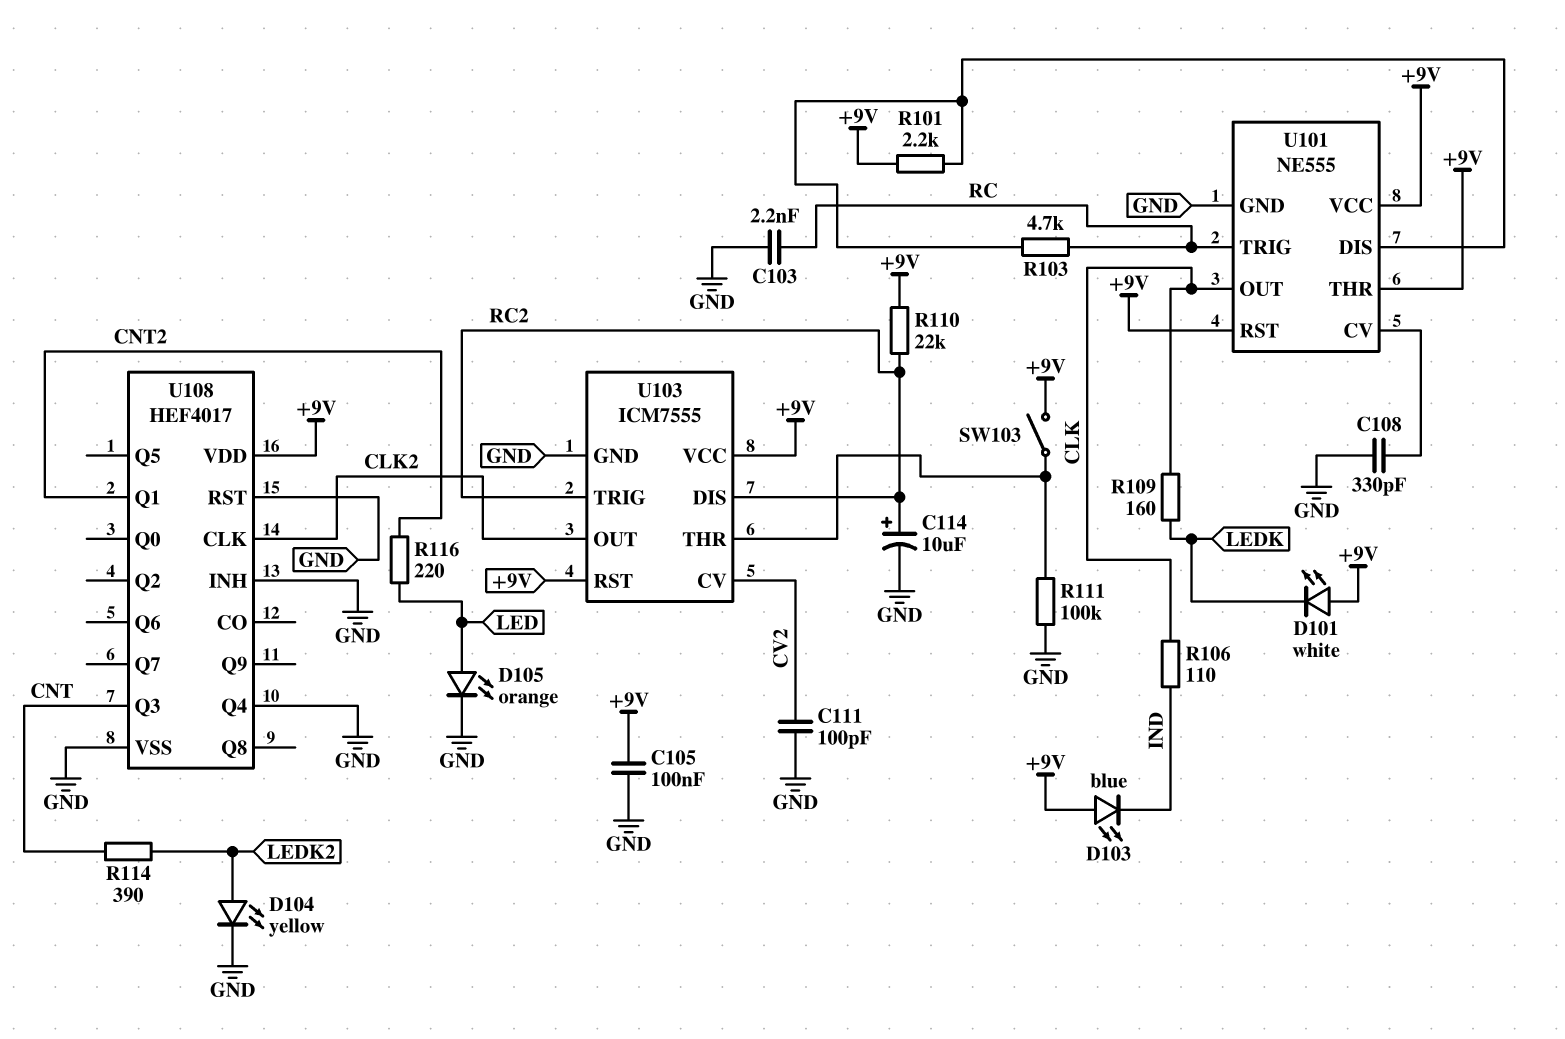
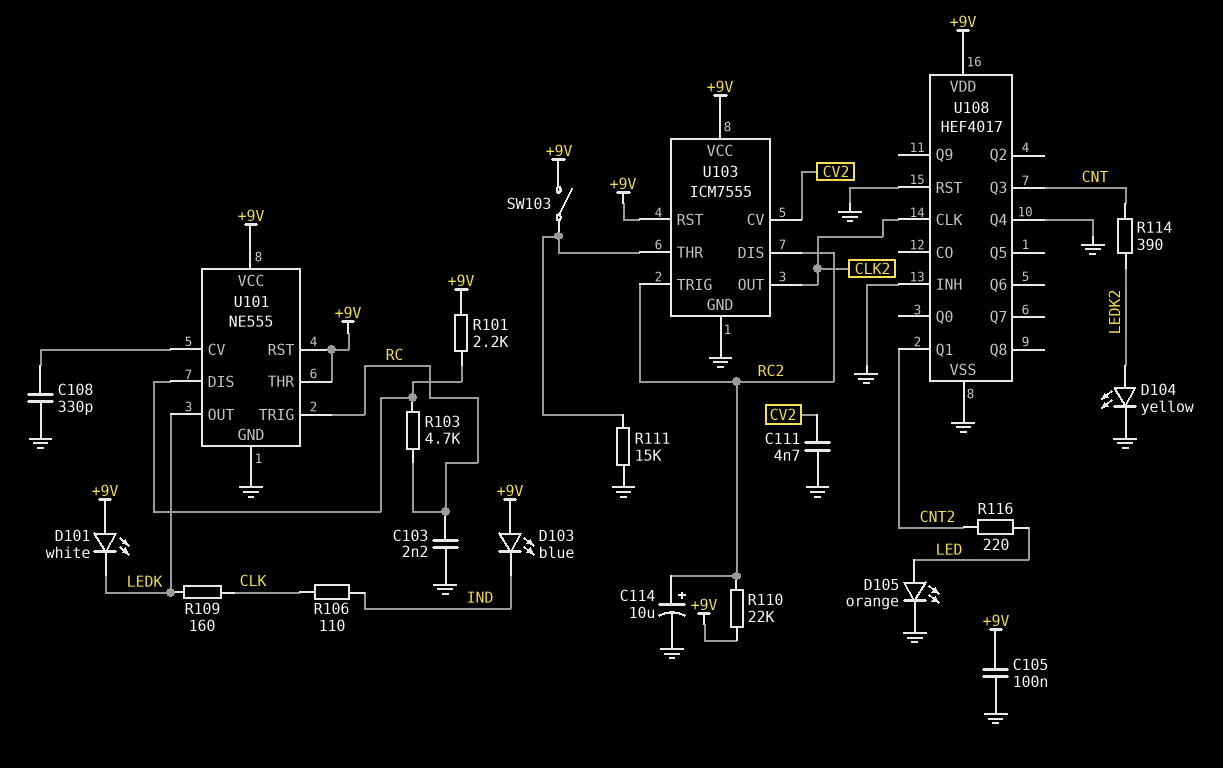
C111: 100pF (CV2, GND) -> 4.7nF (CV2, GND)
R111: 100k (GND, U103/THR) -> 15k (GND, U103/THR)
U101 pin OUT: CLK -> LEDK

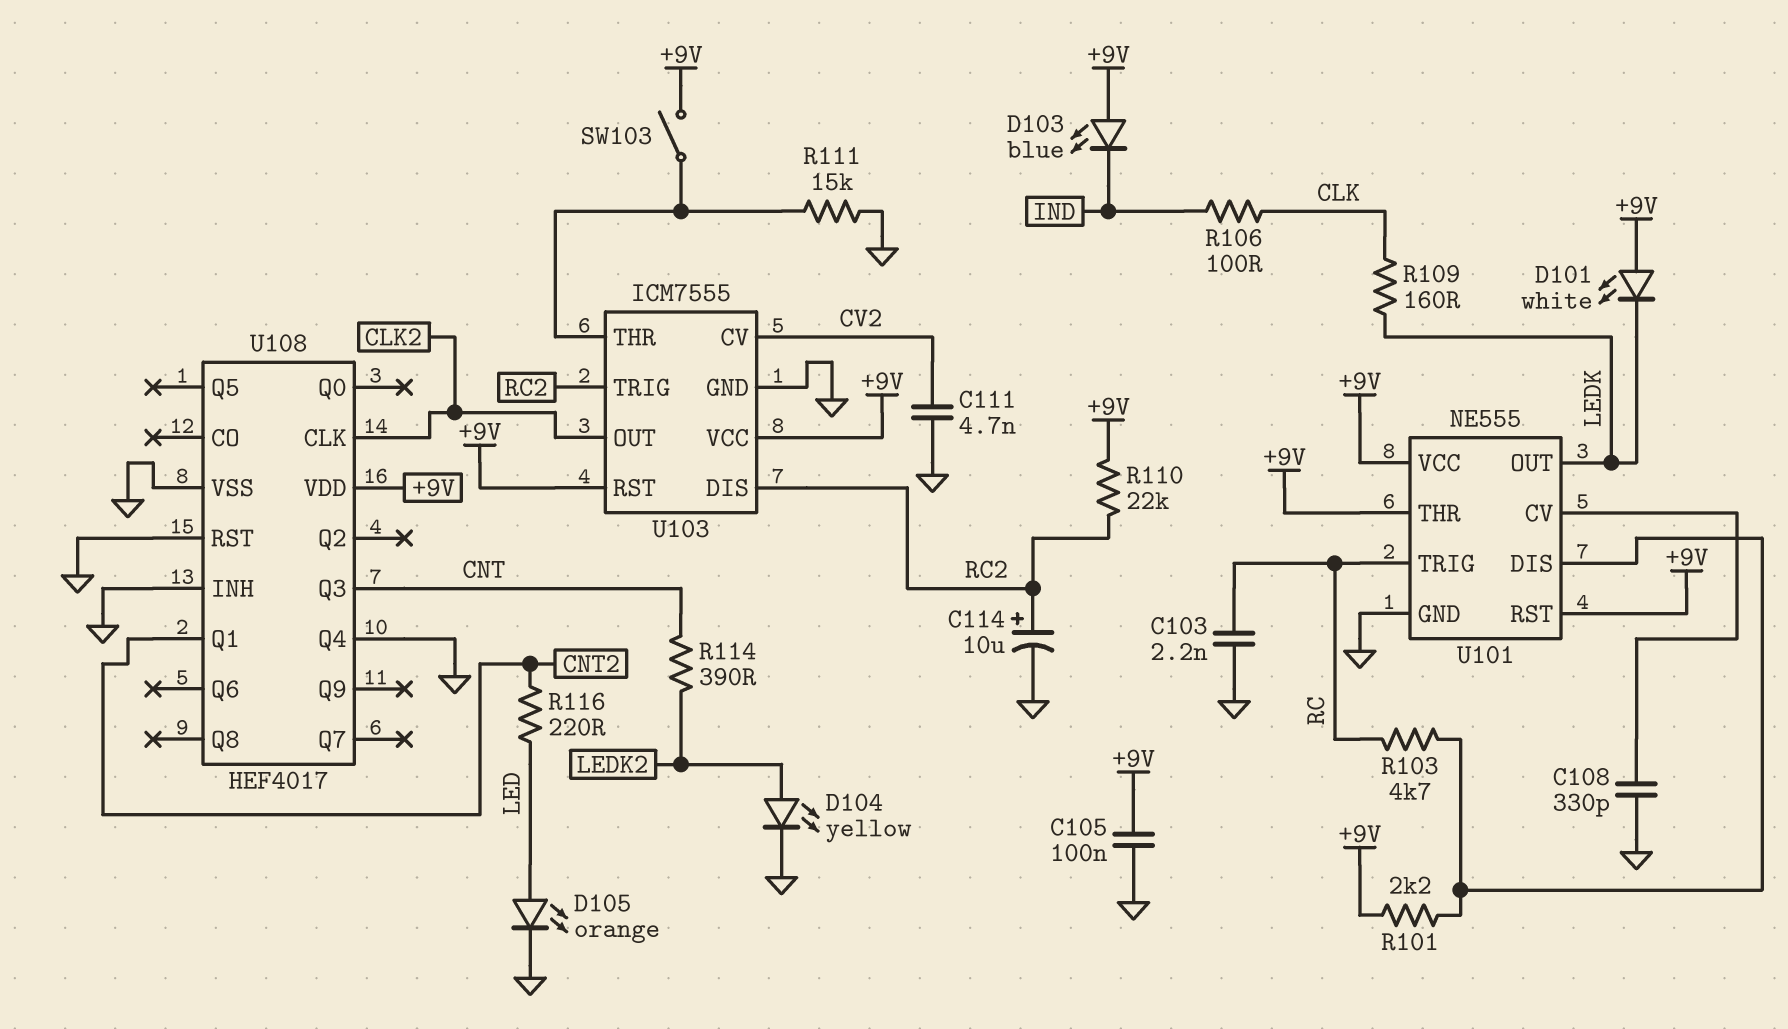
R106: 110 (CLK, IND) -> 100 (CLK, IND)

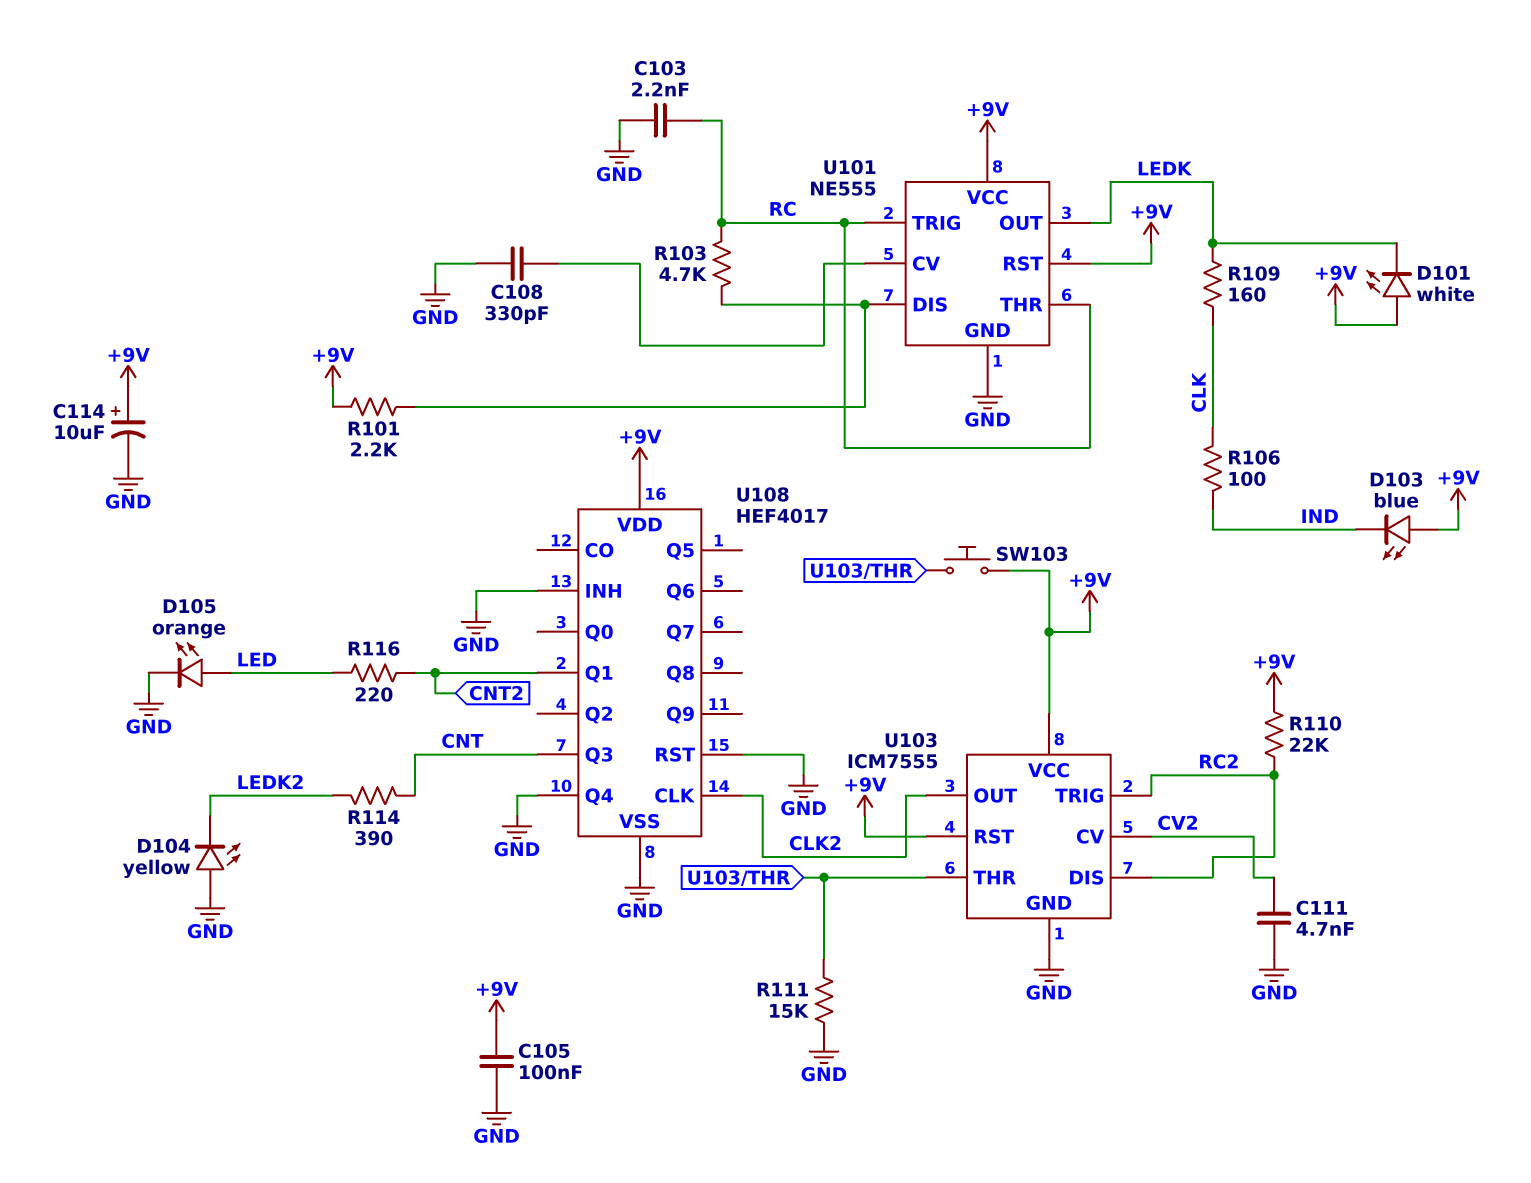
C114: 10uF (plus RC2, minus GND) -> 10uF (plus +9V, minus GND)
D104: LED yellow (A LEDK2, K GND) -> LED yellow (A GND, K LEDK2)
SW103: switch (+9V, U103/THR) -> button (+9V, U103/THR)
U101 pin THR: +9V -> RC

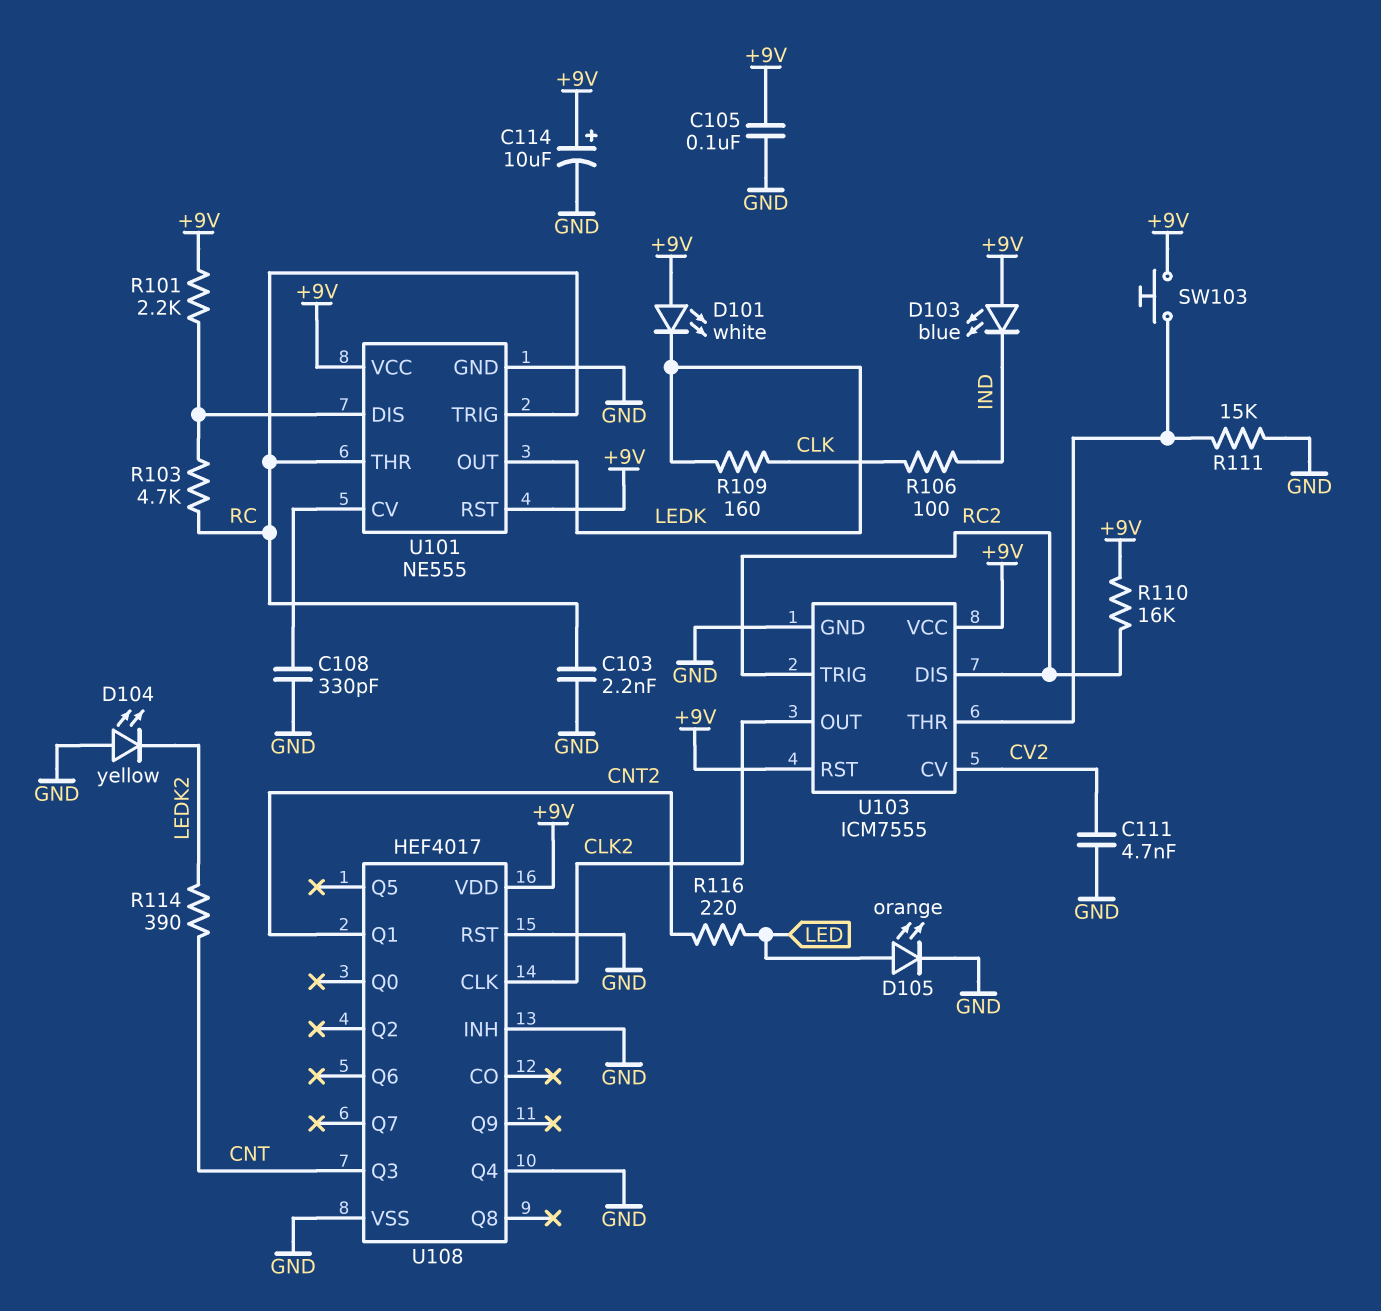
R110: 22k (+9V, RC2) -> 16k (+9V, RC2)

